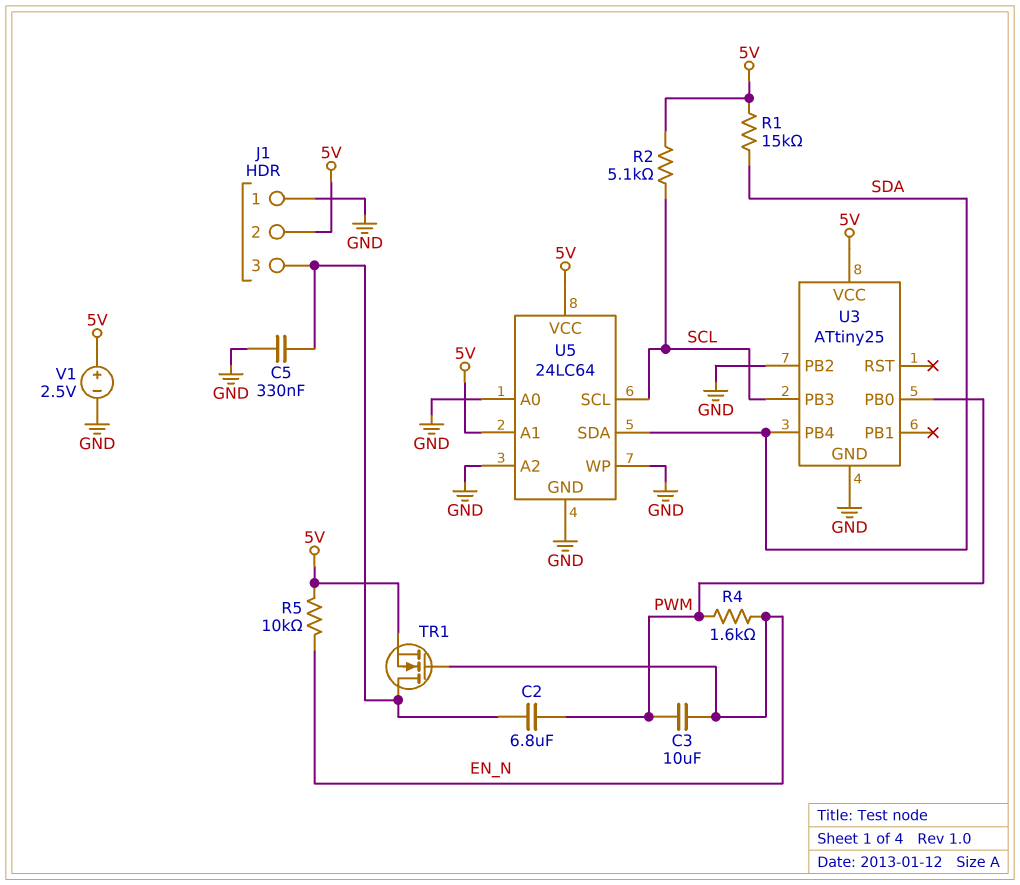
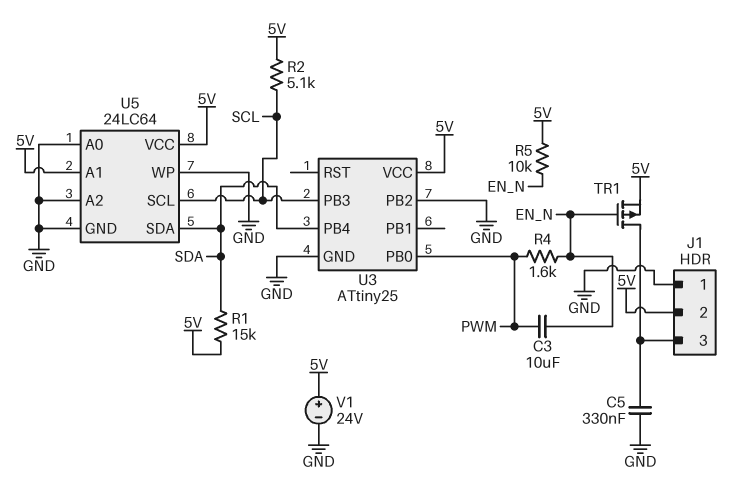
C2: 6.8uF (J1/3, PWM) -> none
TR1: NMOS (G EN_N, D J1/3, S 5V) -> PMOS (G EN_N, D J1/3, S 5V)
V1: 2.5V (plus 5V, minus GND) -> 24V (plus 5V, minus GND)

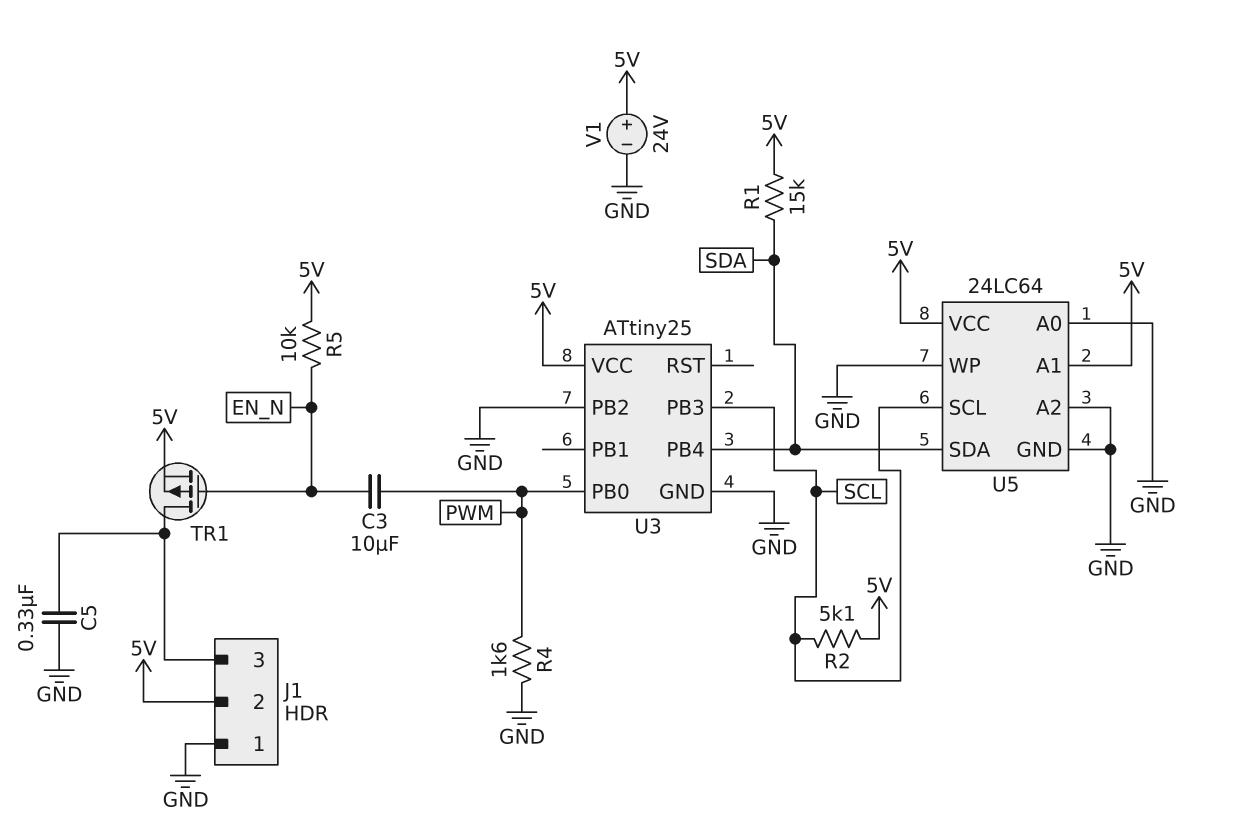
R4: 1.6k (EN_N, PWM) -> 1.6k (GND, PWM)

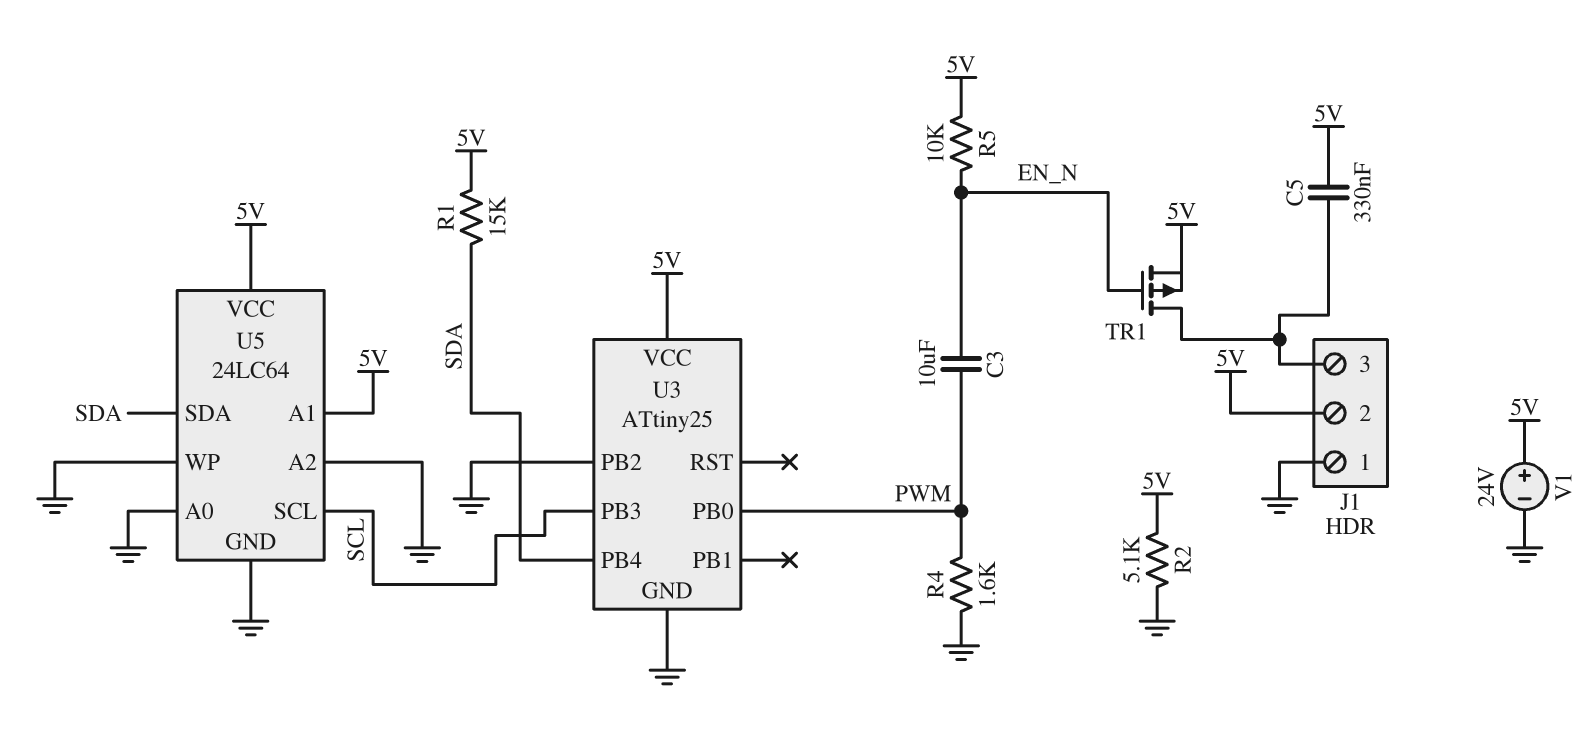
C5: 330nF (GND, J1/3) -> 330nF (5V, J1/3)
R2: 5.1k (5V, SCL) -> 5.1k (5V, GND)

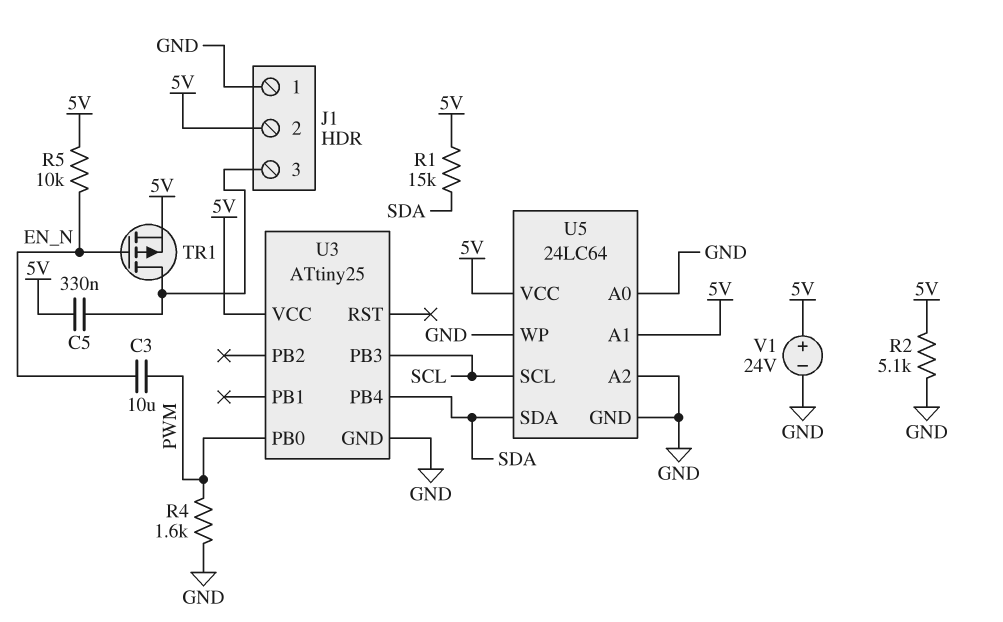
U3 pin PB2: GND -> none

